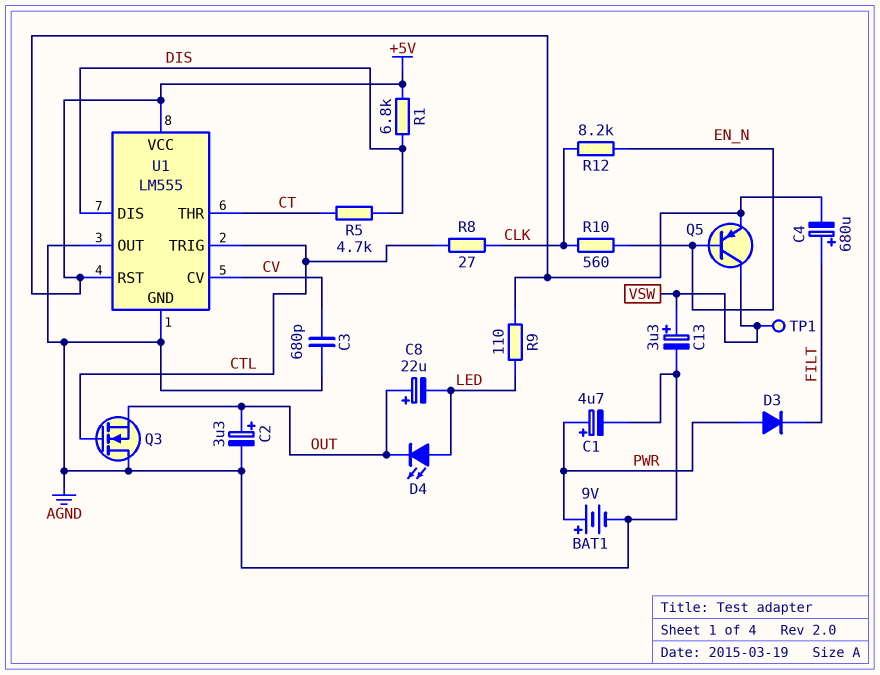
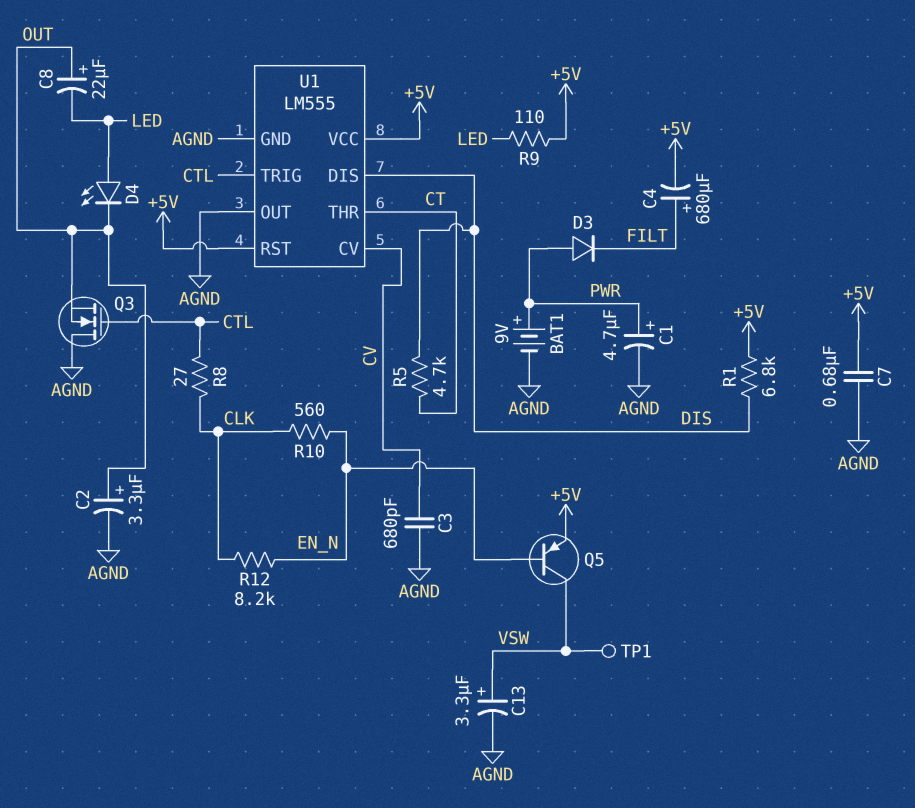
C7: none -> 680nF (+5V, AGND)

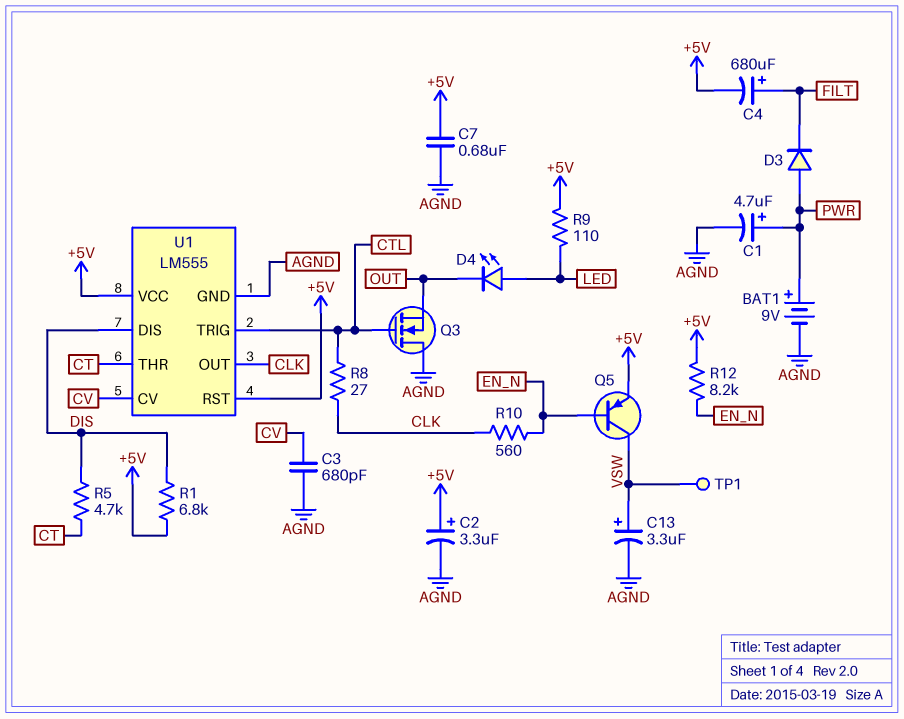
C2: 3.3uF (plus OUT, minus AGND) -> 3.3uF (plus +5V, minus AGND)
C8: 22uF (plus OUT, minus LED) -> none
R12: 8.2k (CLK, EN_N) -> 8.2k (+5V, EN_N)
U1 pin OUT: AGND -> CLK

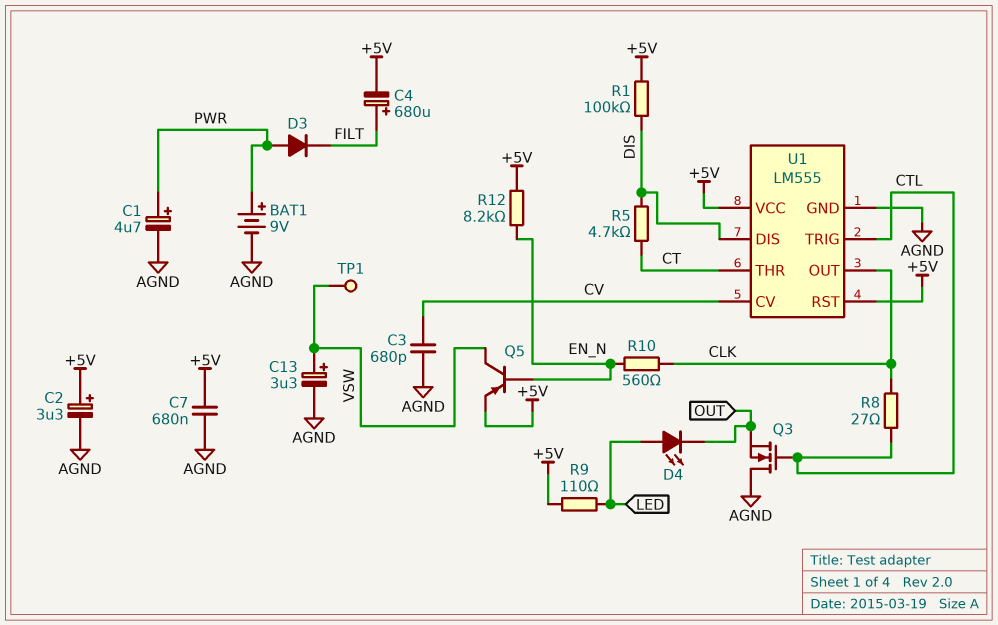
R1: 6.8k (+5V, DIS) -> 100k (+5V, DIS)

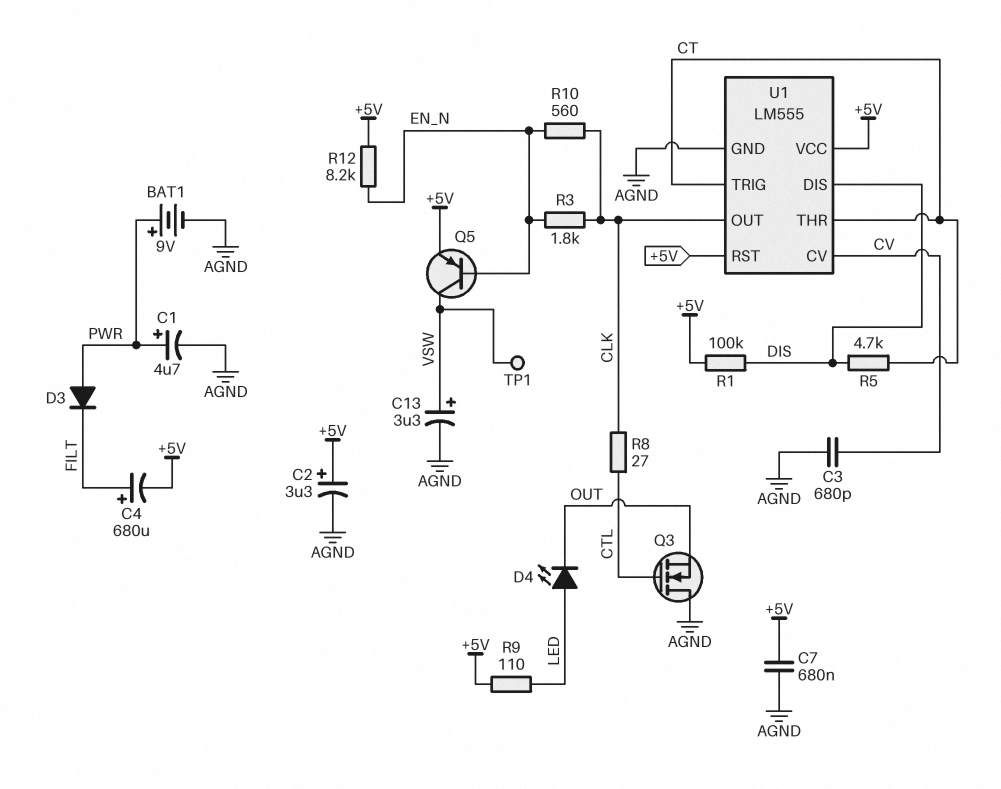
R3: none -> 1.8k (CLK, EN_N)
U1 pin TRIG: CTL -> CT

